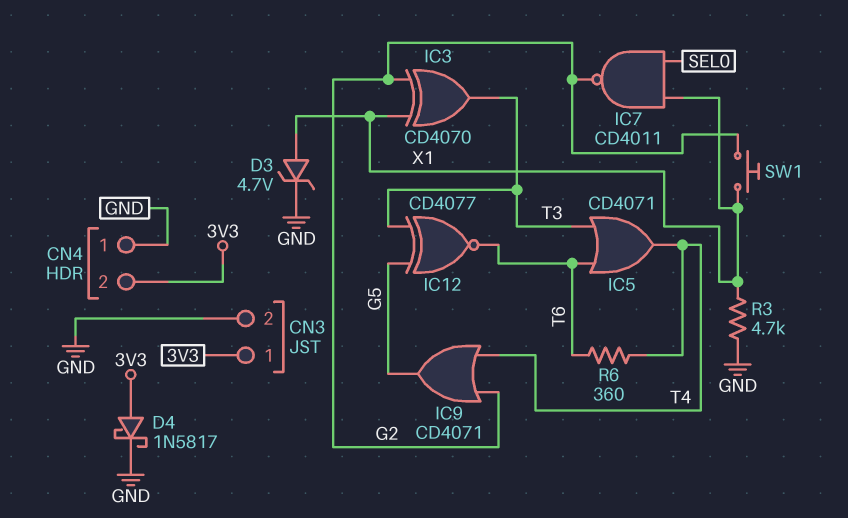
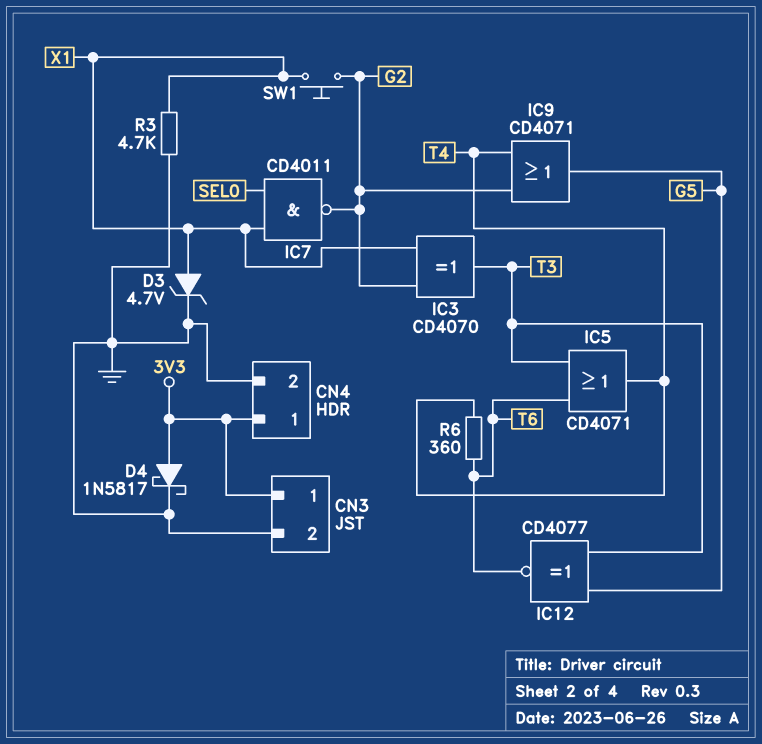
CN4 pin 1: GND -> 3V3
CN4 pin 2: 3V3 -> GND

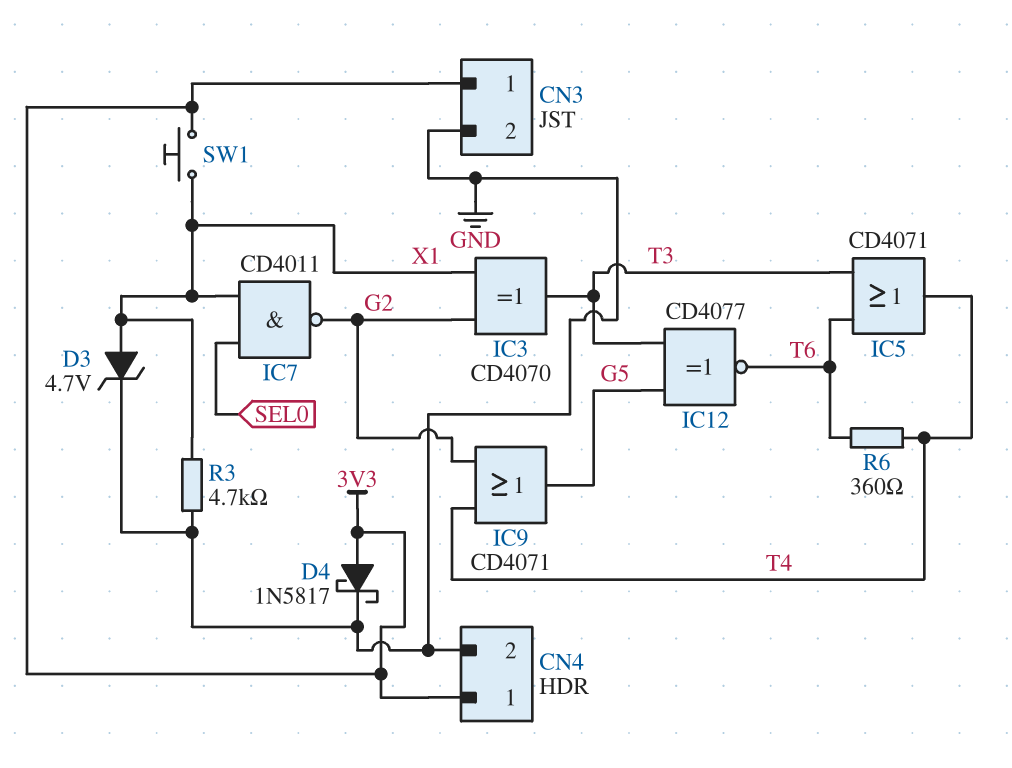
SW1: button (G2, X1) -> button (3V3, X1)

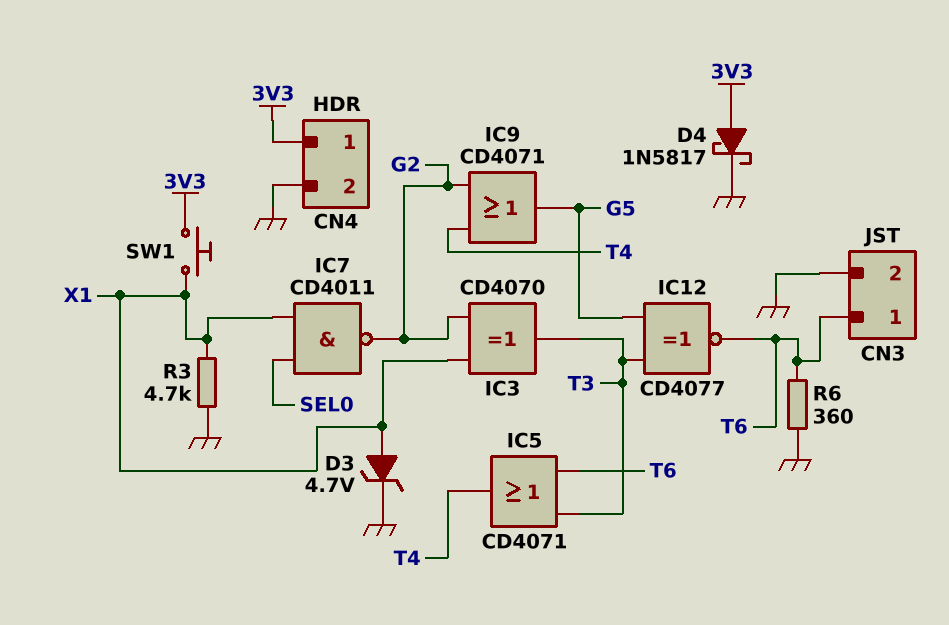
CN3 pin 1: 3V3 -> T6
R6: 360 (T4, T6) -> 360 (GND, T6)

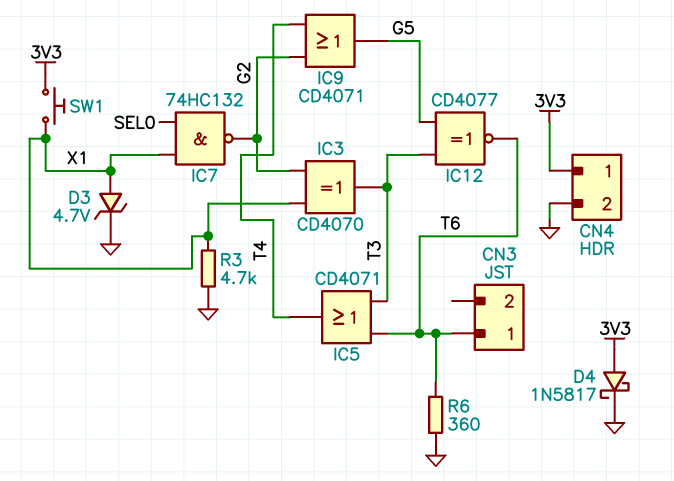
CN3 pin 2: GND -> none
IC7: NAND CD4011 (in SEL0, in X1, out G2) -> NAND 74HC132 (in SEL0, in X1, out G2)

